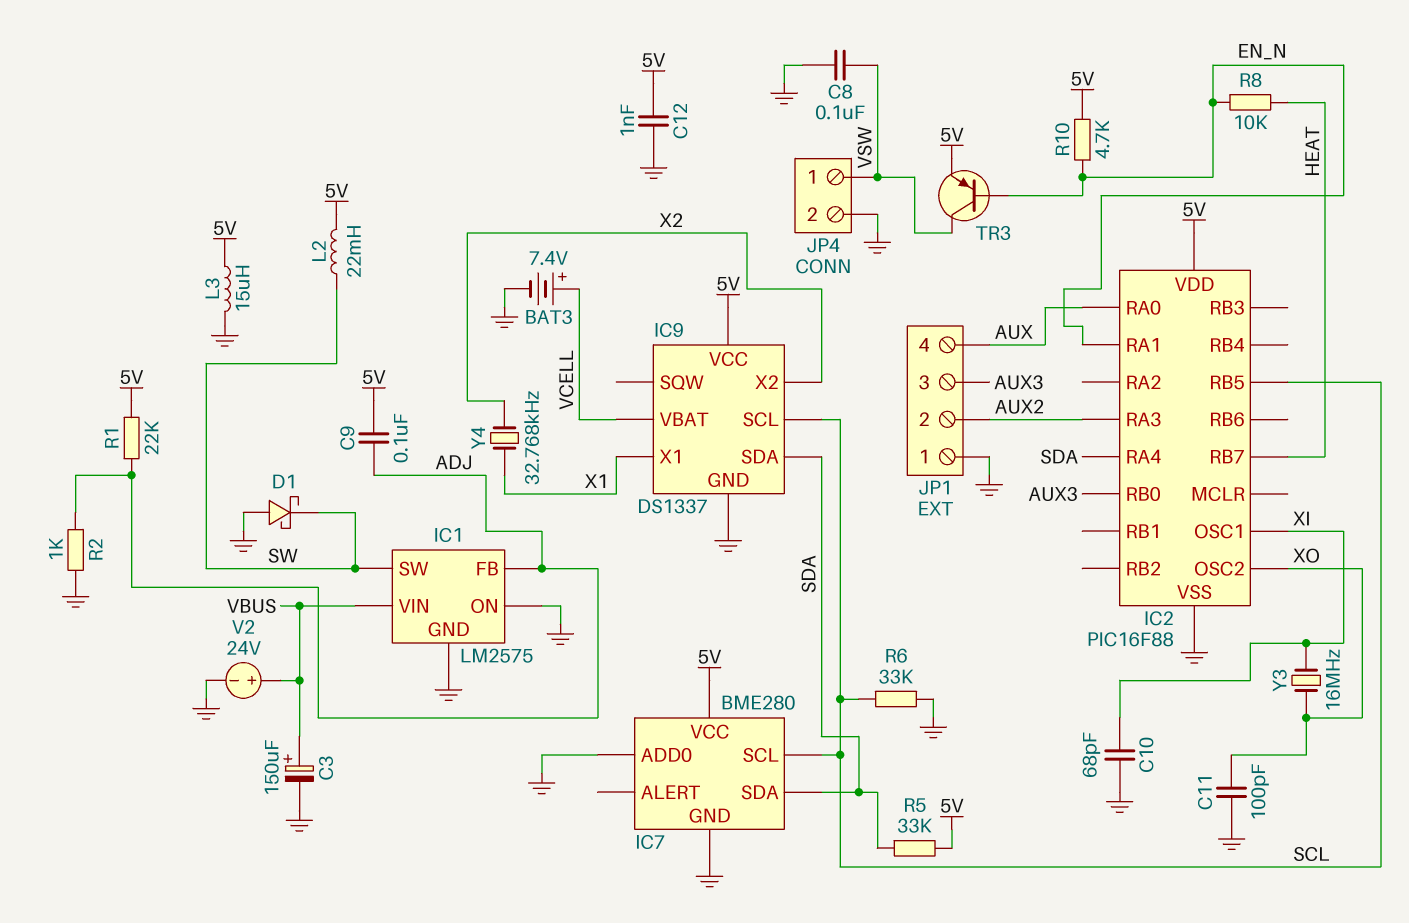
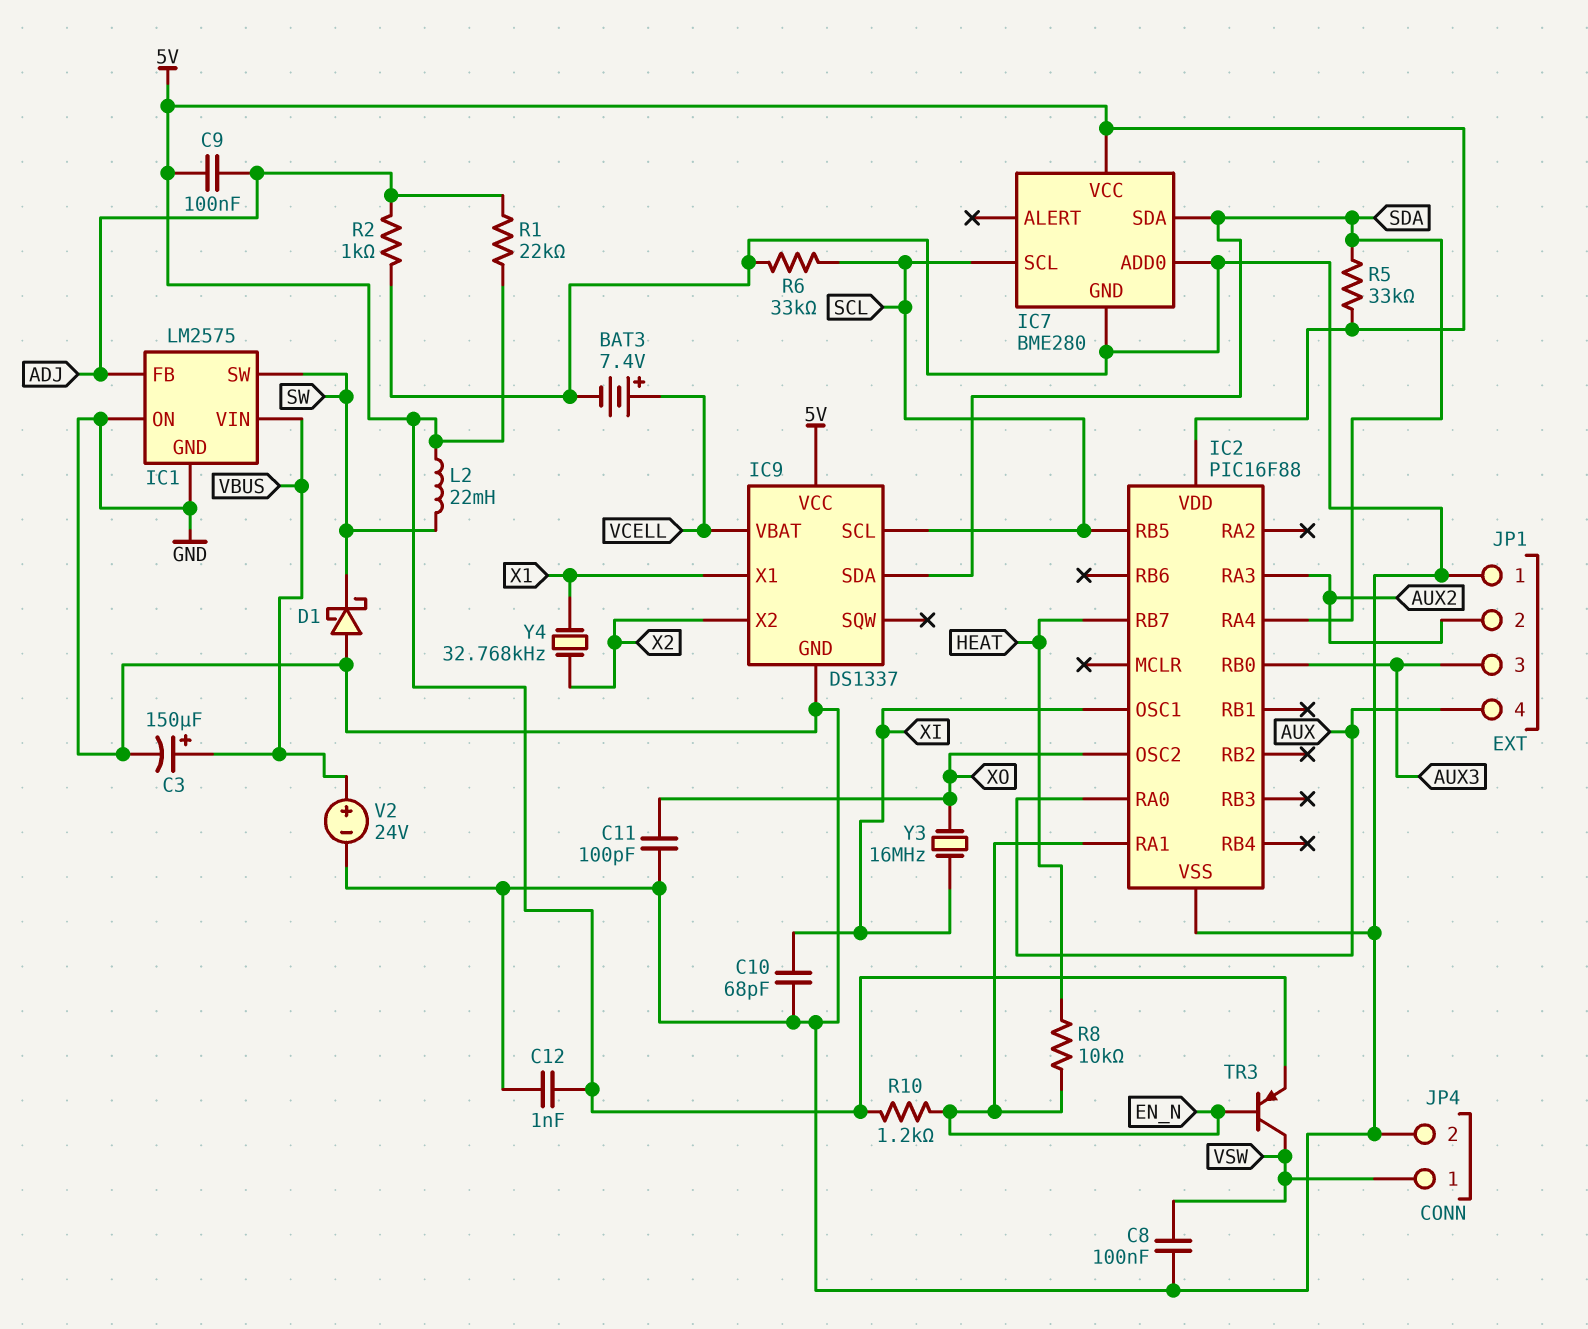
L3: 15uH (5V, GND) -> none
R10: 4.7k (5V, EN_N) -> 1.2k (5V, EN_N)

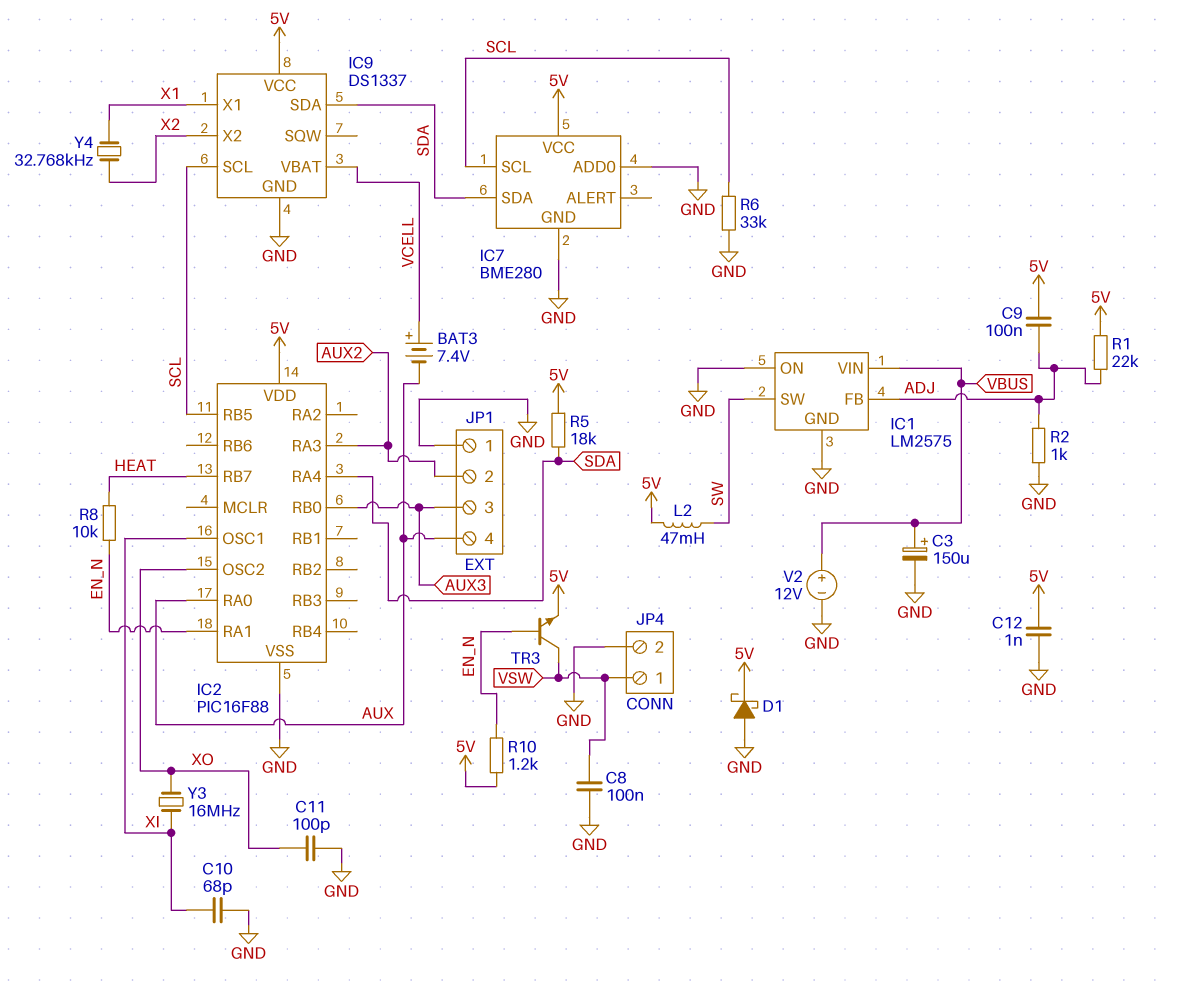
BAT3: 7.4V (plus VCELL, minus GND) -> 7.4V (plus VCELL, minus AUX)
D1: schottky (A GND, K SW) -> schottky (A GND, K 5V)
L2: 22mH (5V, SW) -> 47mH (5V, SW)
R5: 33k (5V, SDA) -> 18k (5V, SDA)
TR3: PNP (B EN_N, C VSW, E 5V) -> NPN (B EN_N, C VSW, E 5V)
V2: 24V (plus VBUS, minus GND) -> 12V (plus VBUS, minus GND)

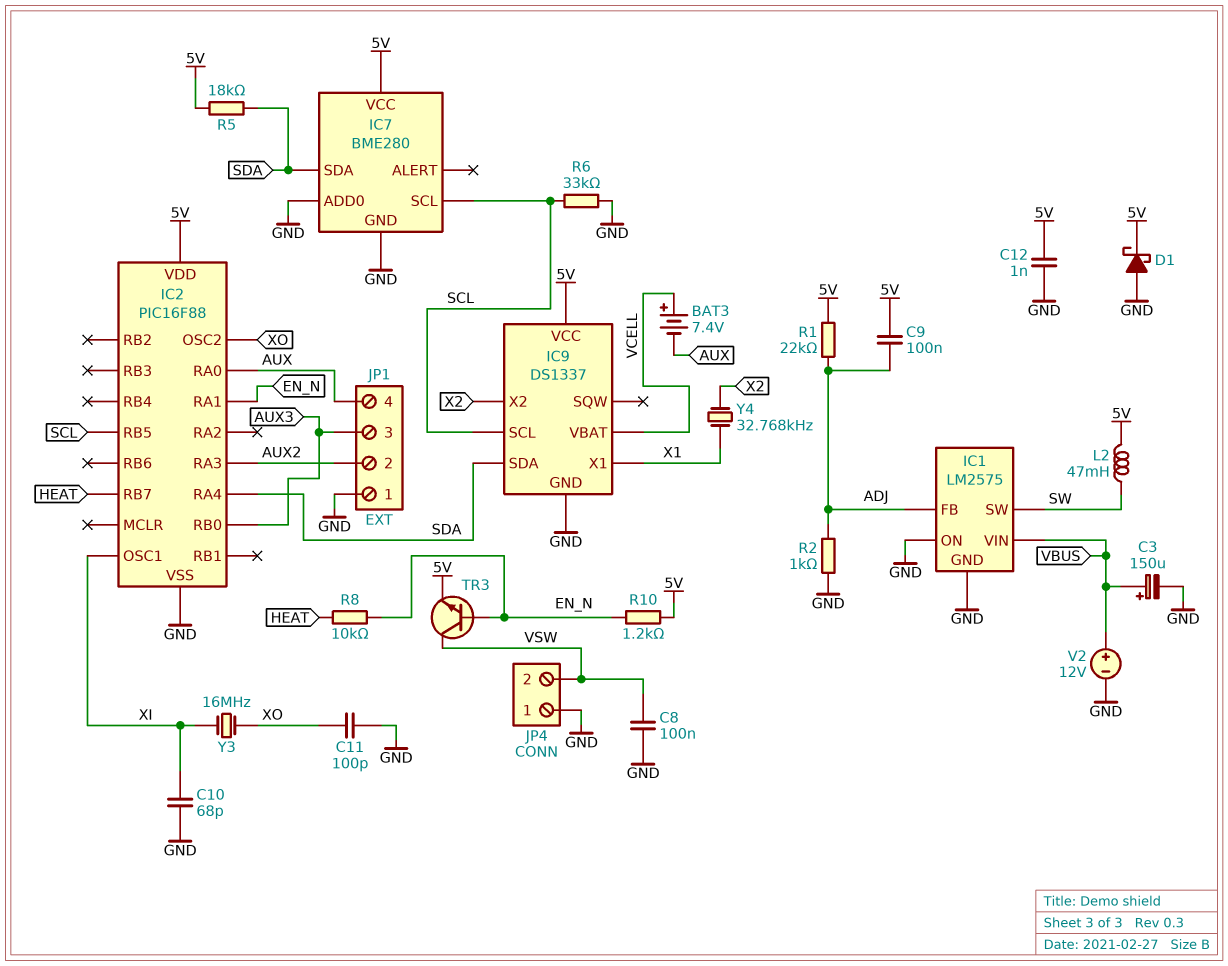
JP4 pin 1: VSW -> GND
JP4 pin 2: GND -> VSW

